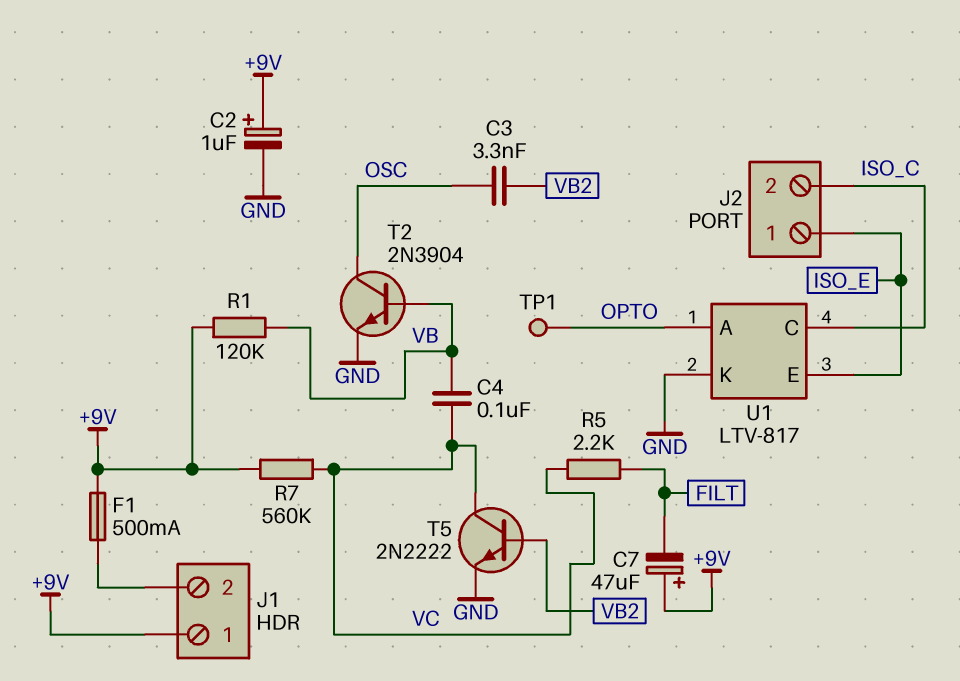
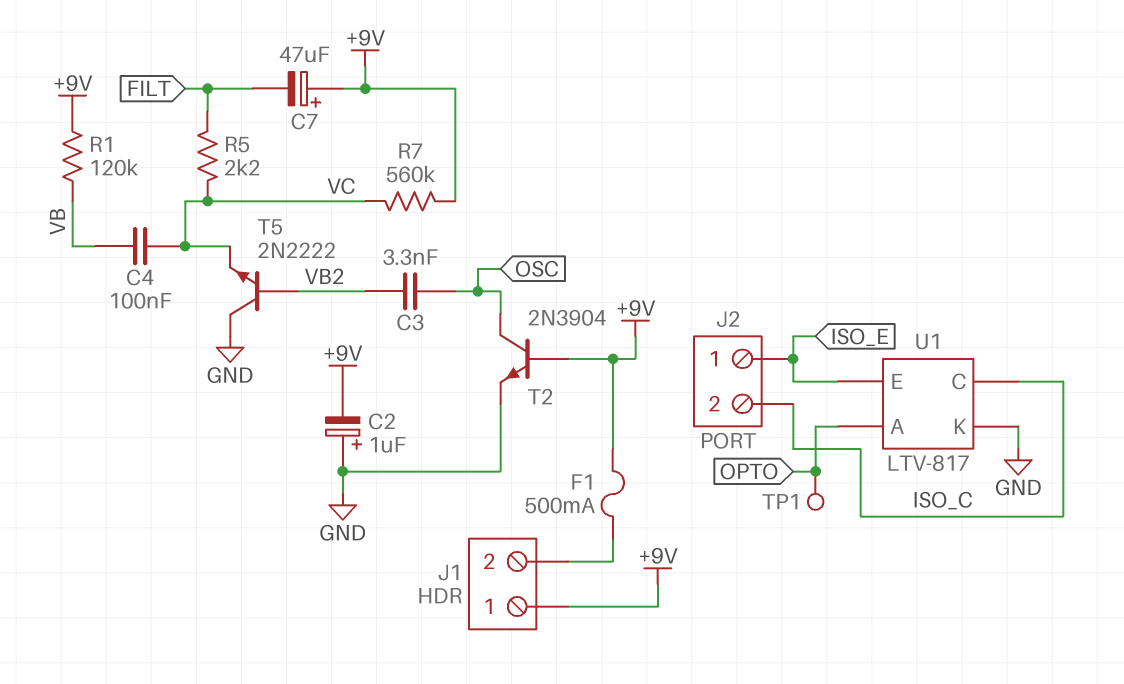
C2: 1uF (plus +9V, minus GND) -> 1uF (plus GND, minus +9V)
T2: NPN 2N3904 (B VB, C OSC, E GND) -> NPN 2N3904 (B +9V, C OSC, E GND)
T5: NPN 2N2222 (B VB2, C VC, E GND) -> NPN 2N2222 (B VB2, C GND, E VC)

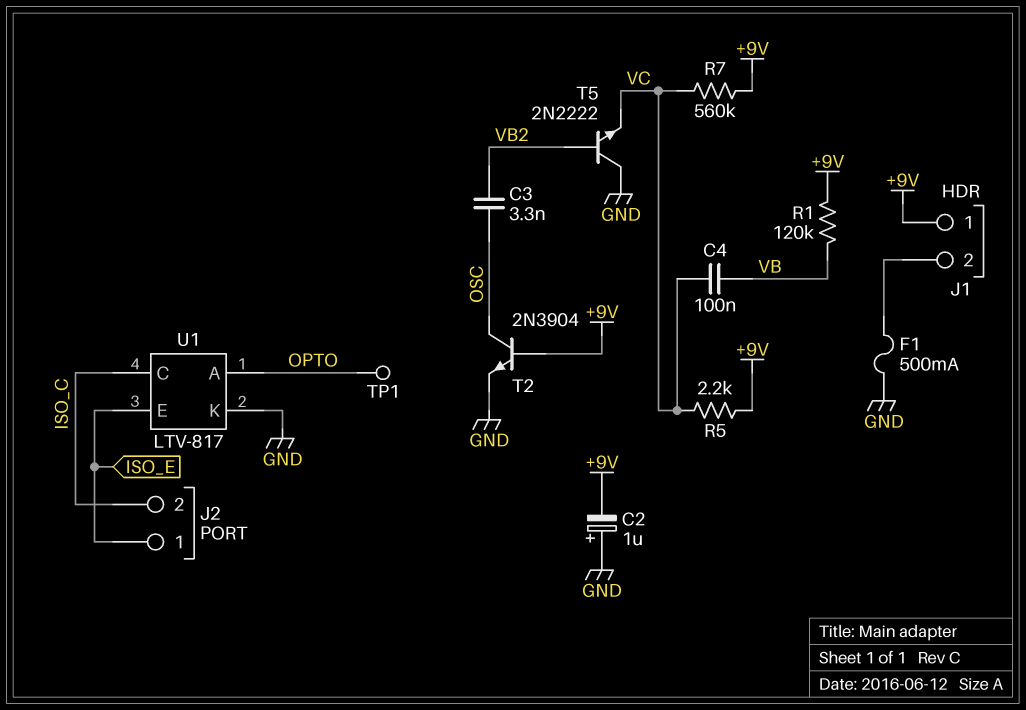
C7: 47uF (plus +9V, minus FILT) -> none
F1: 500mA (+9V, J1/2) -> 500mA (GND, J1/2)
R5: 2.2k (FILT, VC) -> 2.2k (+9V, VC)

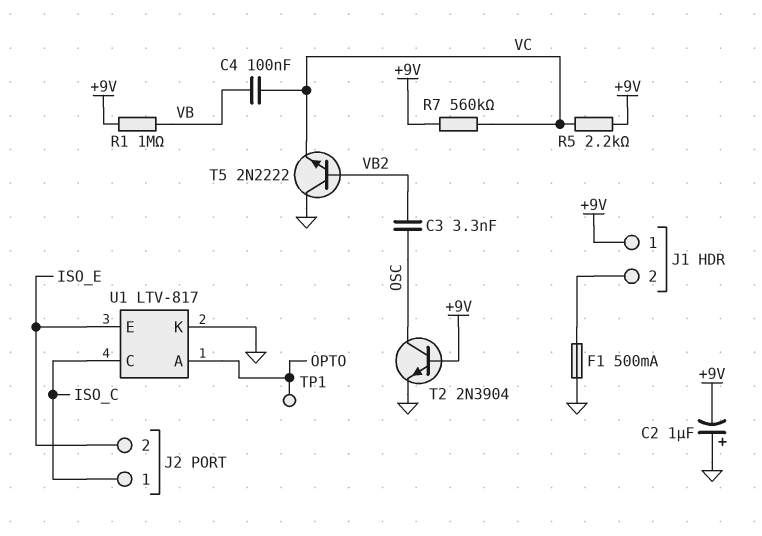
J2 pin 1: ISO_E -> ISO_C
J2 pin 2: ISO_C -> ISO_E
R1: 120k (+9V, VB) -> 1M (+9V, VB)

